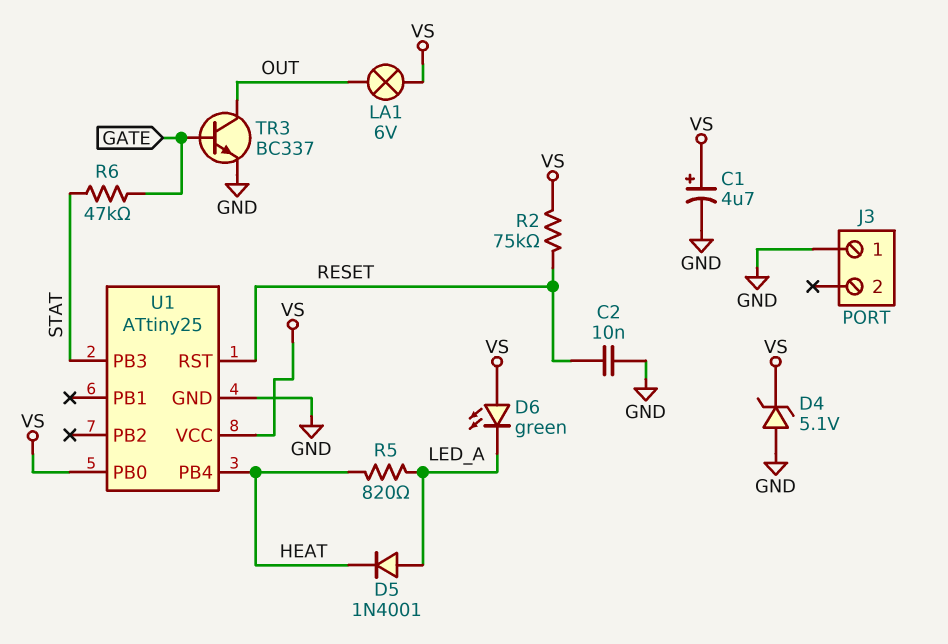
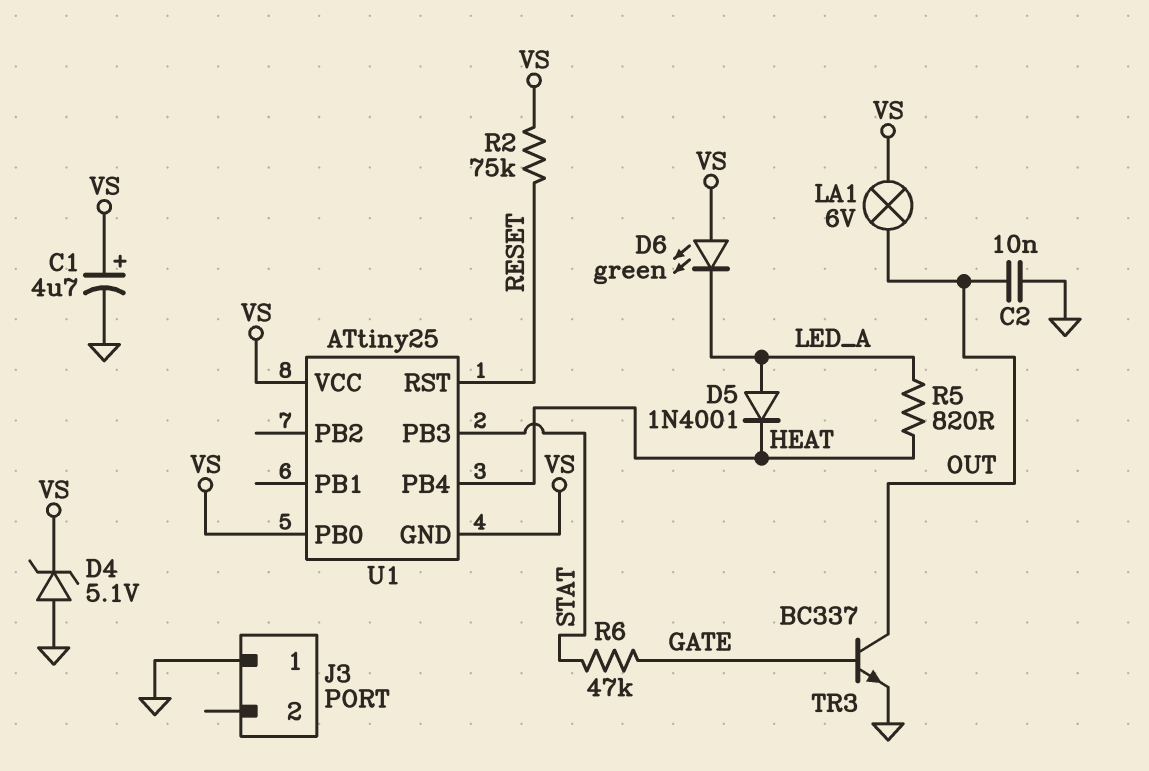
C2: 10nF (GND, RESET) -> 10nF (GND, OUT)
U1 pin GND: GND -> VS

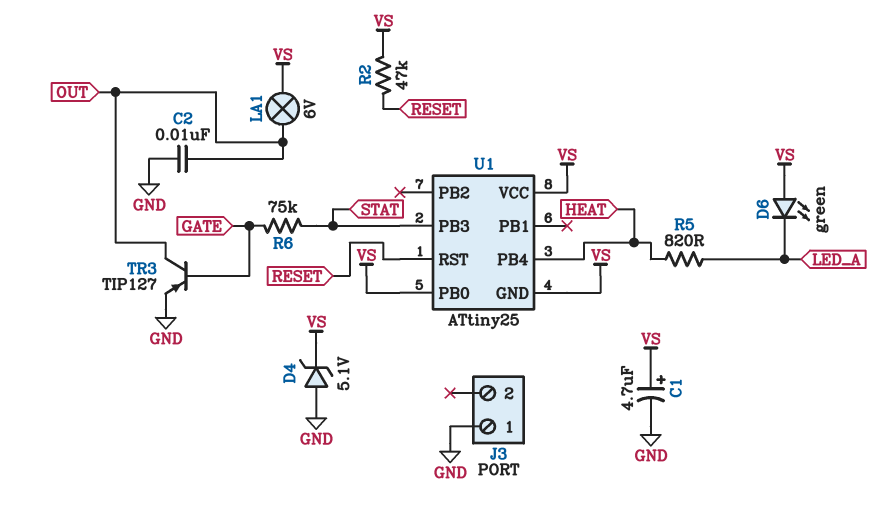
D5: diode 1N4001 (A LED_A, K HEAT) -> none
R2: 75k (RESET, VS) -> 47k (RESET, VS)
R6: 47k (GATE, STAT) -> 75k (GATE, STAT)
TR3: NPN BC337 (B GATE, C OUT, E GND) -> PNP TIP127 (B GATE, C OUT, E GND)

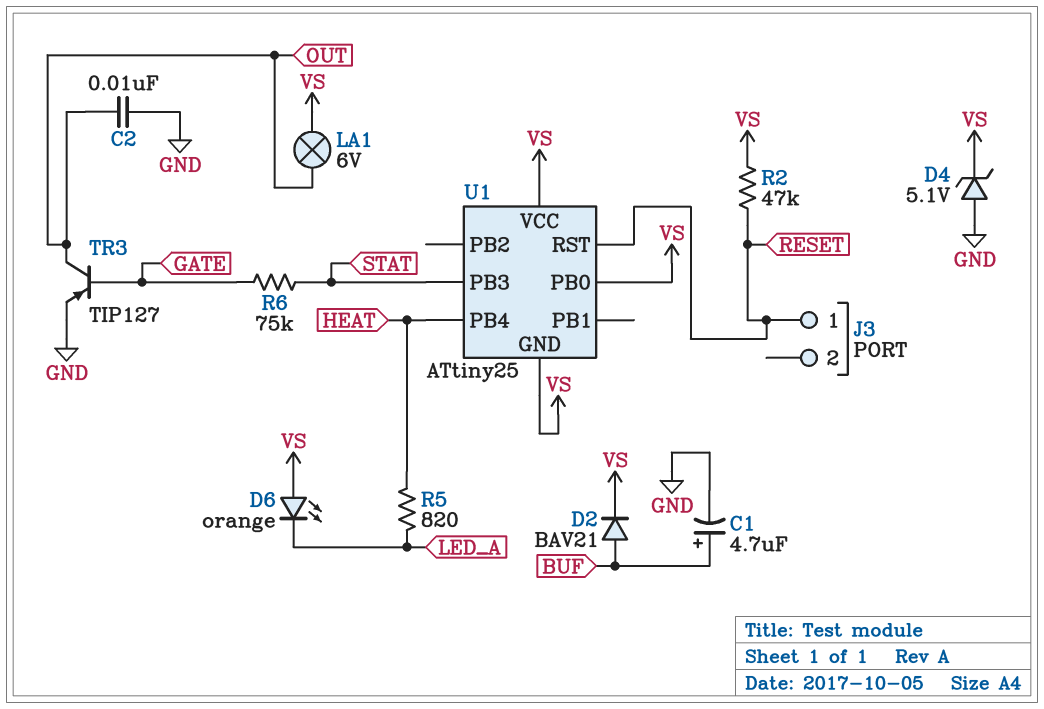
C1: 4.7uF (plus VS, minus GND) -> 4.7uF (plus BUF, minus GND)
D2: none -> diode BAV21 (A BUF, K VS)
D6: LED green (A VS, K LED_A) -> LED orange (A VS, K LED_A)
J3 pin 1: GND -> RESET

